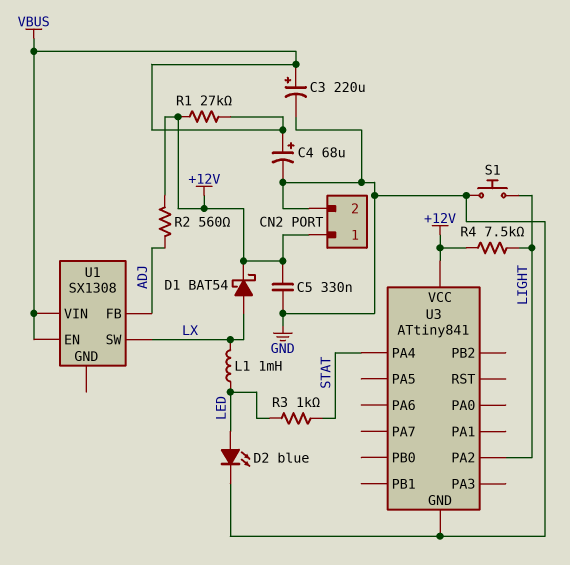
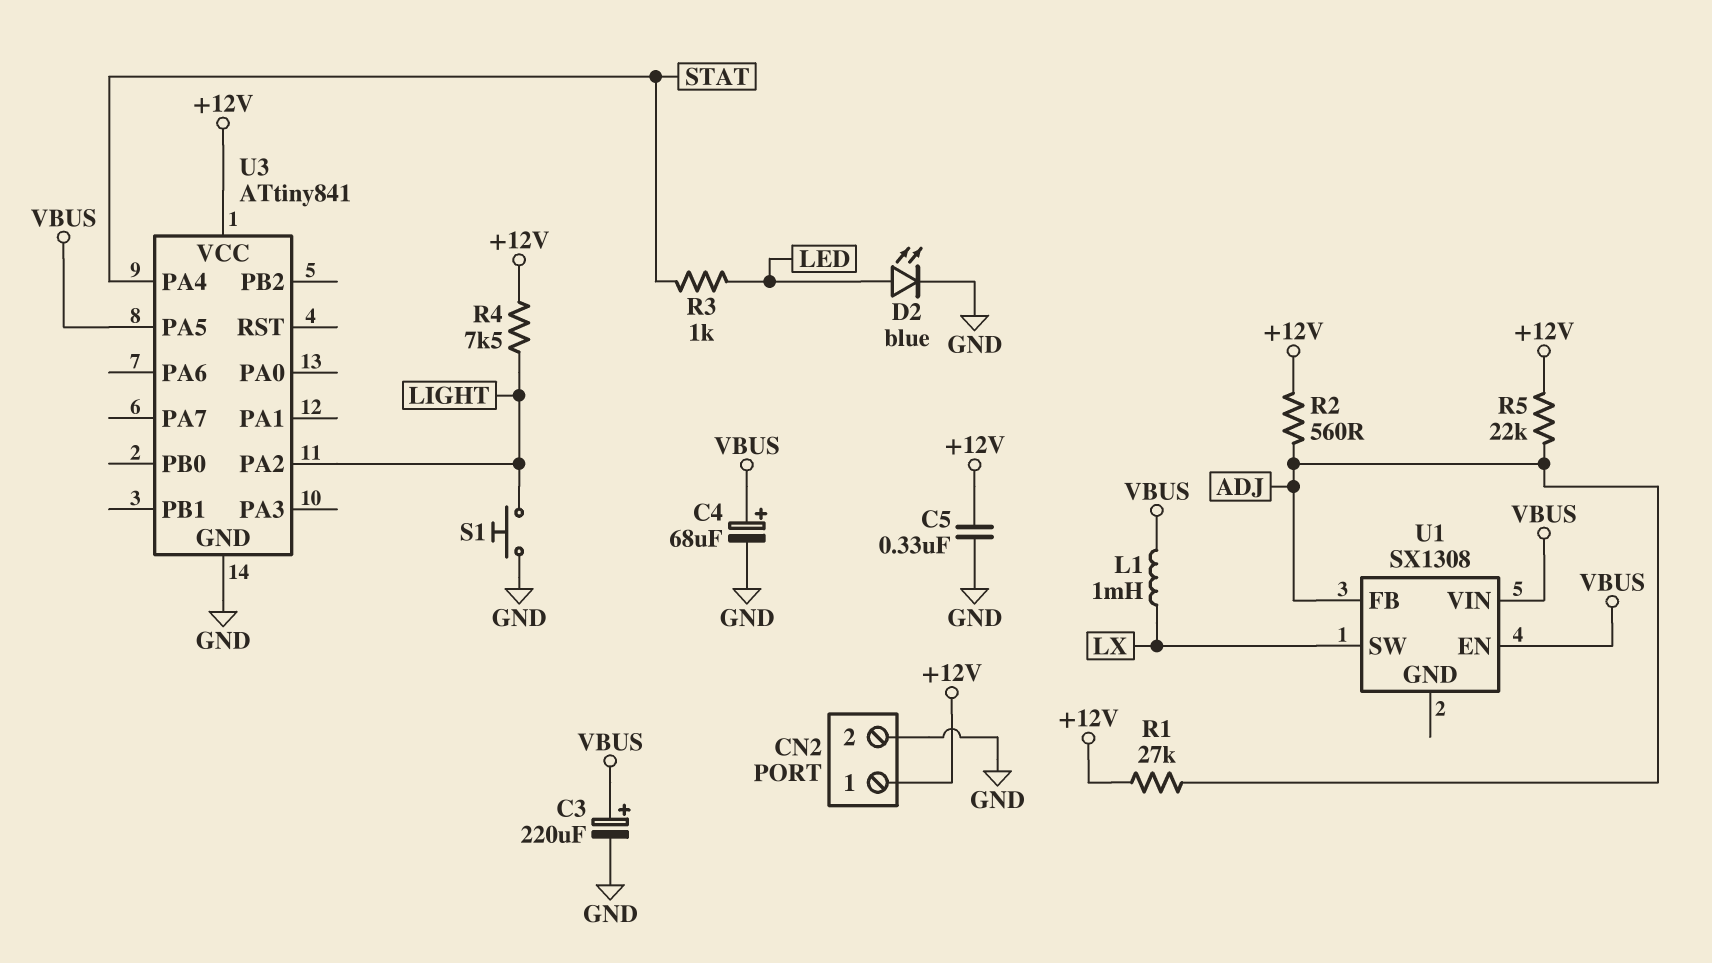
D1: schottky BAT54 (A LX, K +12V) -> none
L1: 1mH (LED, LX) -> 1mH (LX, VBUS)
R1: 27k (+12V, VBUS) -> 27k (+12V, ADJ)
R5: none -> 22k (+12V, ADJ)
U3 pin PA5: none -> VBUS

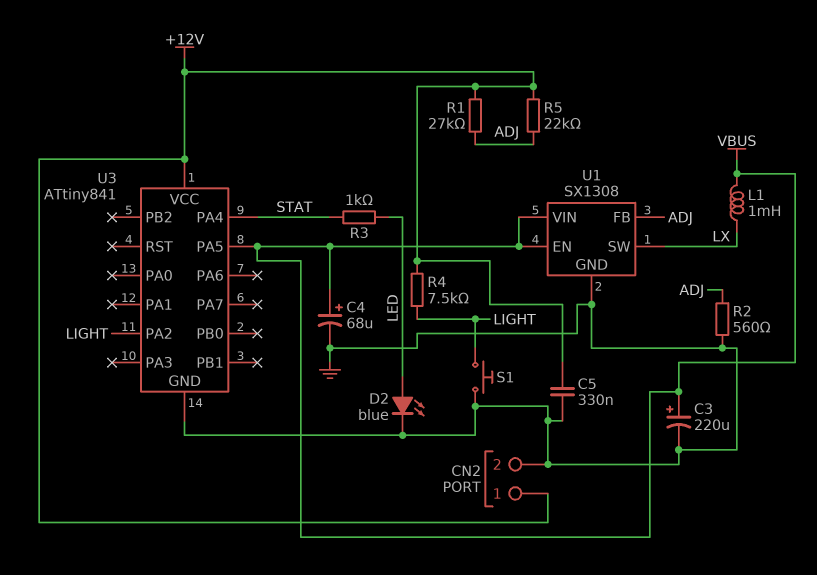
R2: 560 (+12V, ADJ) -> 560 (ADJ, GND)
U1 pin GND: none -> GND

